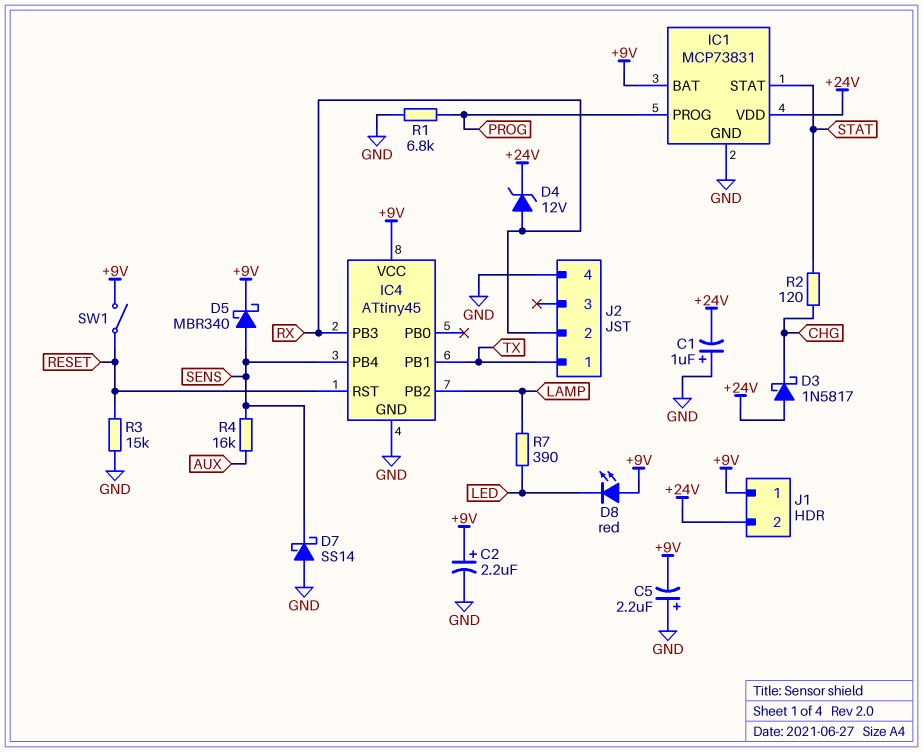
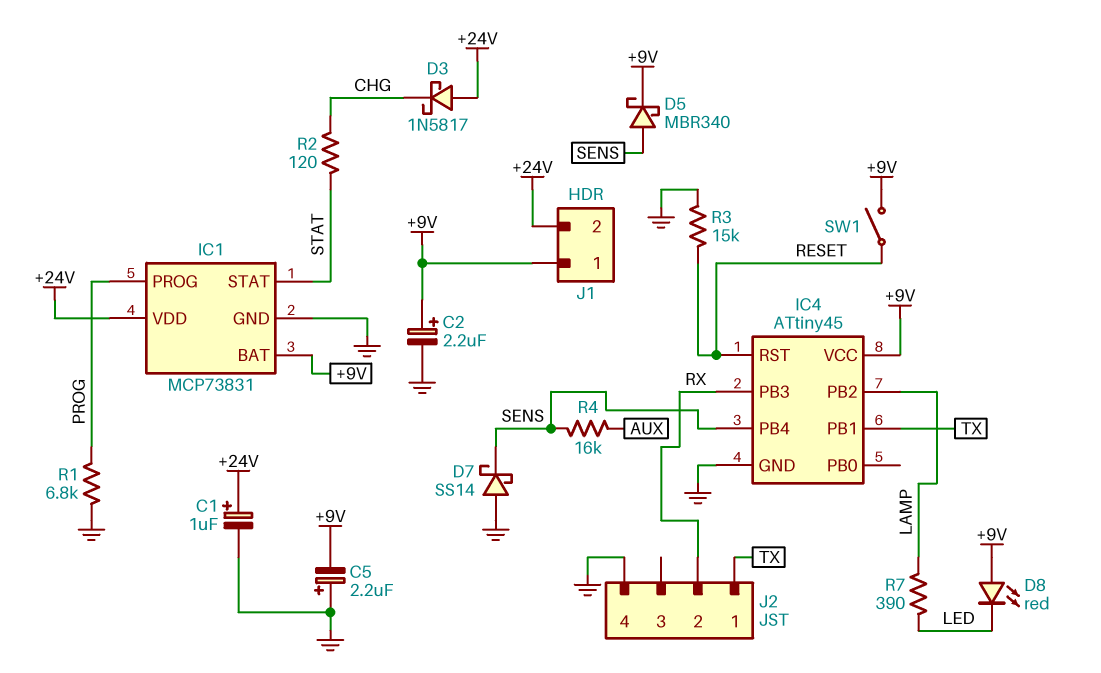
C1: 1uF (plus GND, minus +24V) -> 1uF (plus +24V, minus GND)
D4: zener 12V (A RX, K +24V) -> none

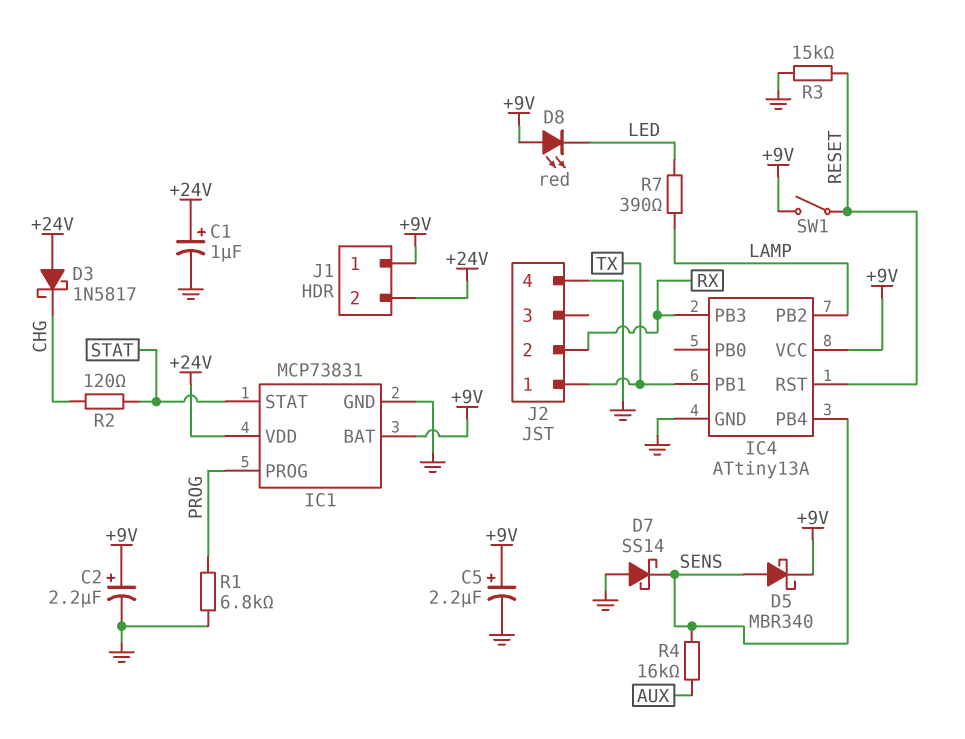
C5: 2.2uF (plus GND, minus +9V) -> 2.2uF (plus +9V, minus GND)
IC4: ATtiny45 -> ATtiny13A

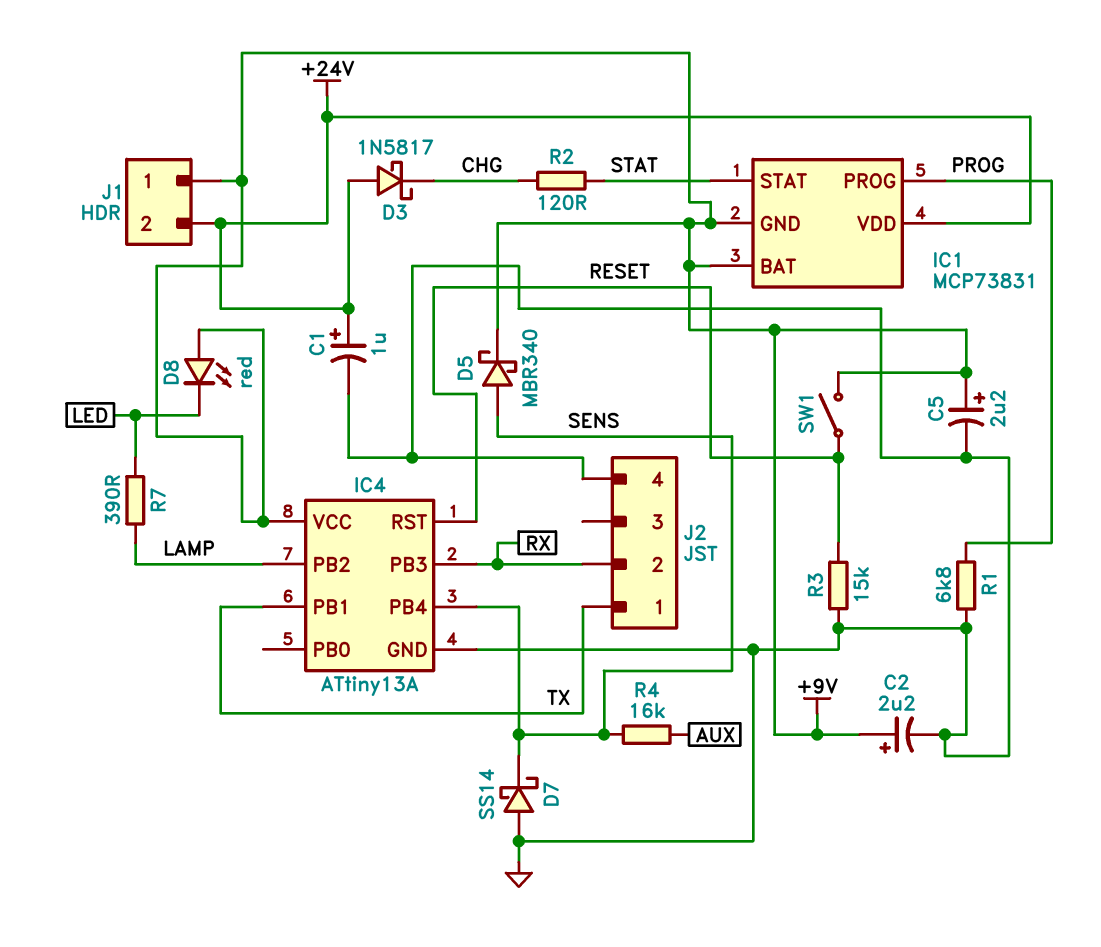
IC1 pin GND: GND -> +9V

